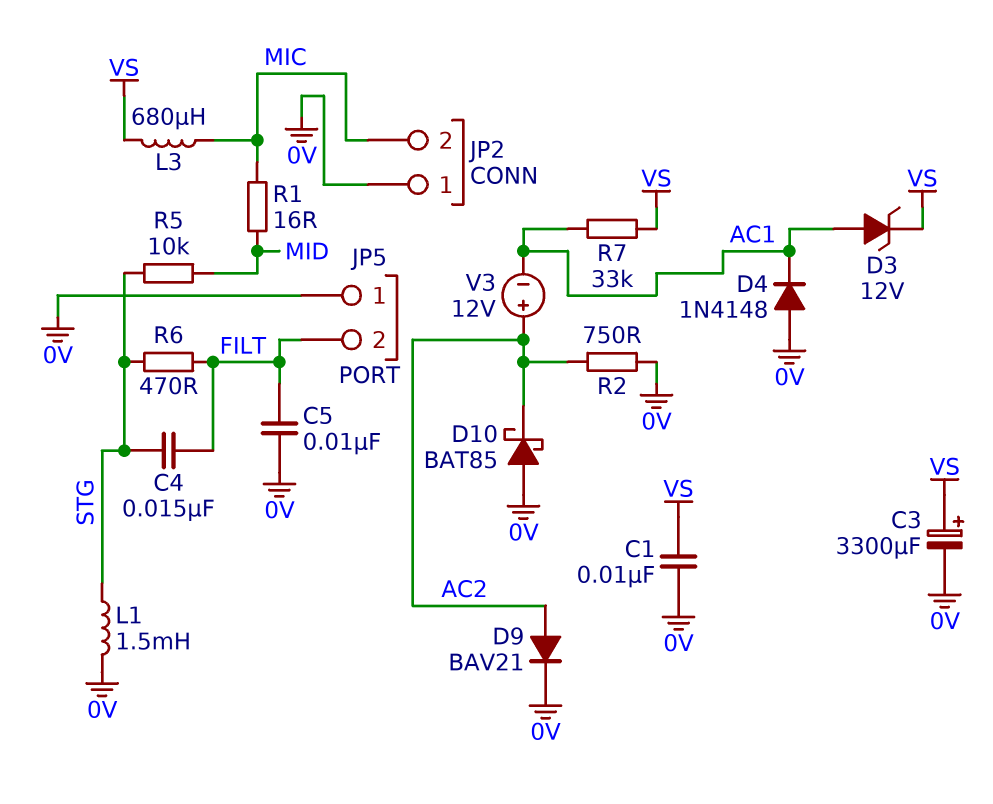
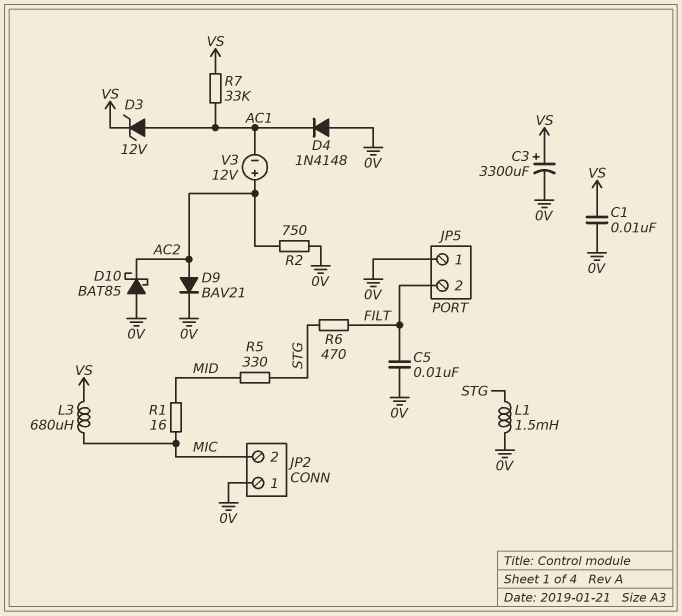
C4: 15nF (FILT, STG) -> none
R5: 10k (MID, STG) -> 330 (MID, STG)

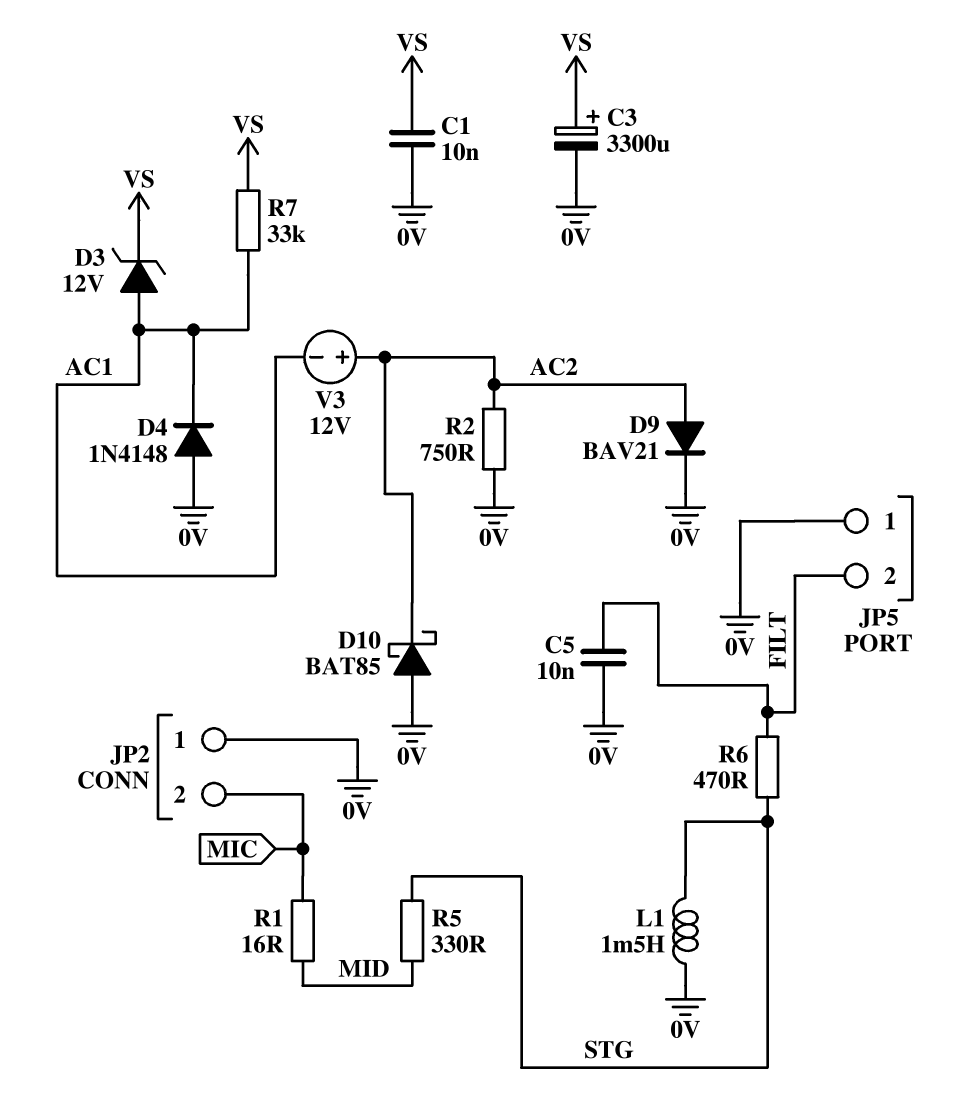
L3: 680uH (MIC, VS) -> none

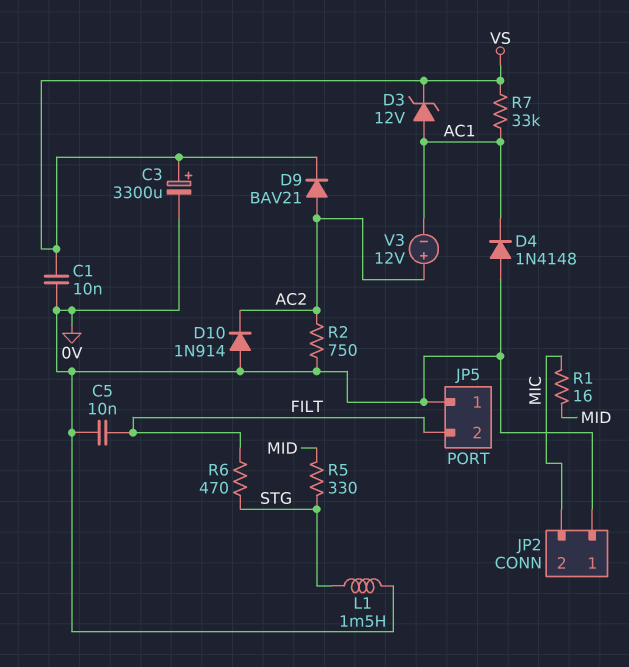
D9: diode BAV21 (A AC2, K 0V) -> diode BAV21 (A AC2, K VS)
D10: schottky BAT85 (A 0V, K AC2) -> diode 1N914 (A 0V, K AC2)

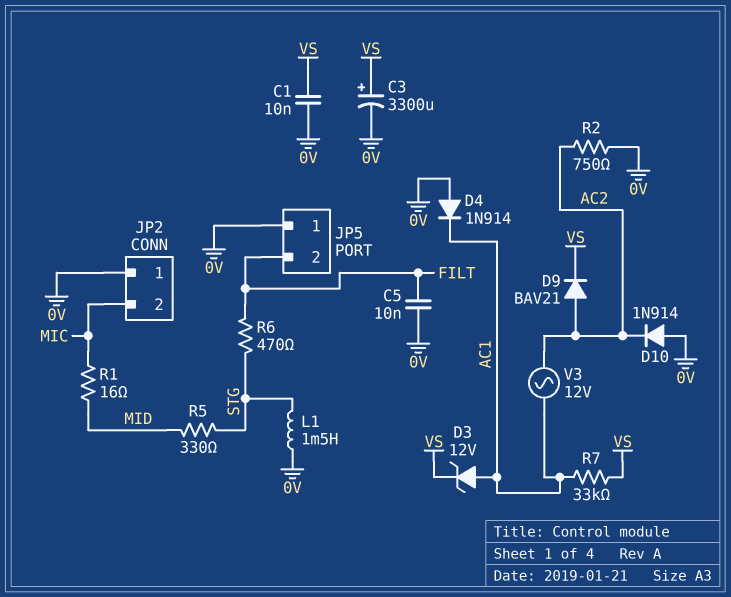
D4: diode 1N4148 (A 0V, K AC1) -> diode 1N914 (A 0V, K AC1)
V3: 12V (plus AC2, minus AC1) -> AC 12V (AC1, AC2)

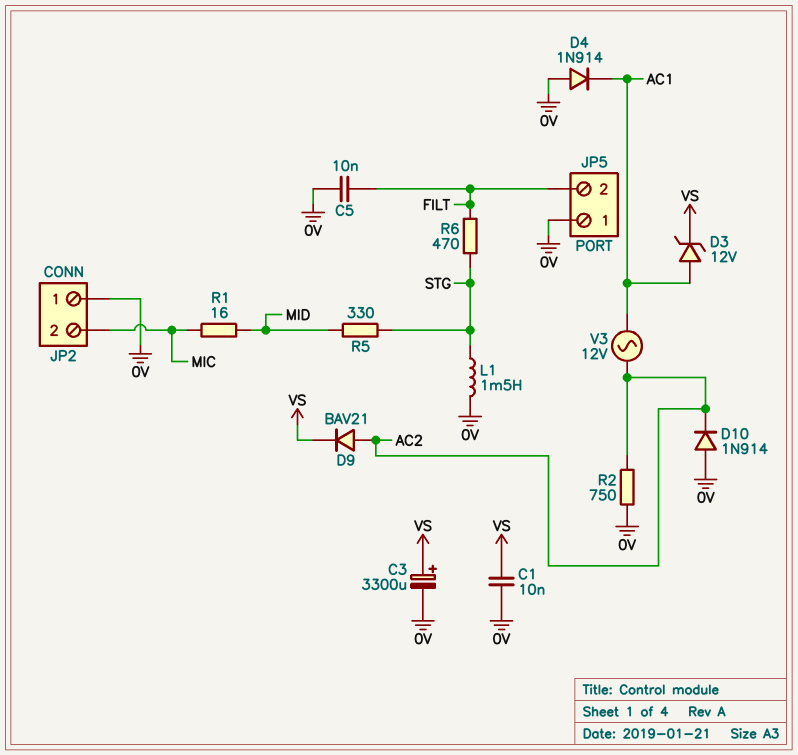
R7: 33k (AC1, VS) -> none

